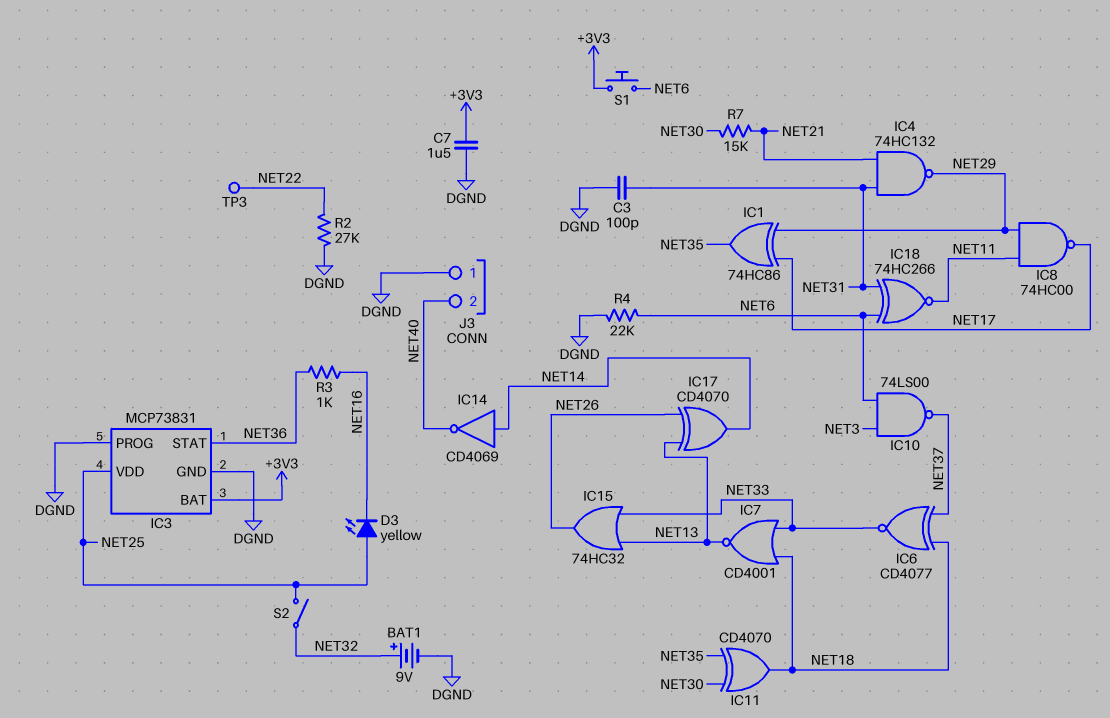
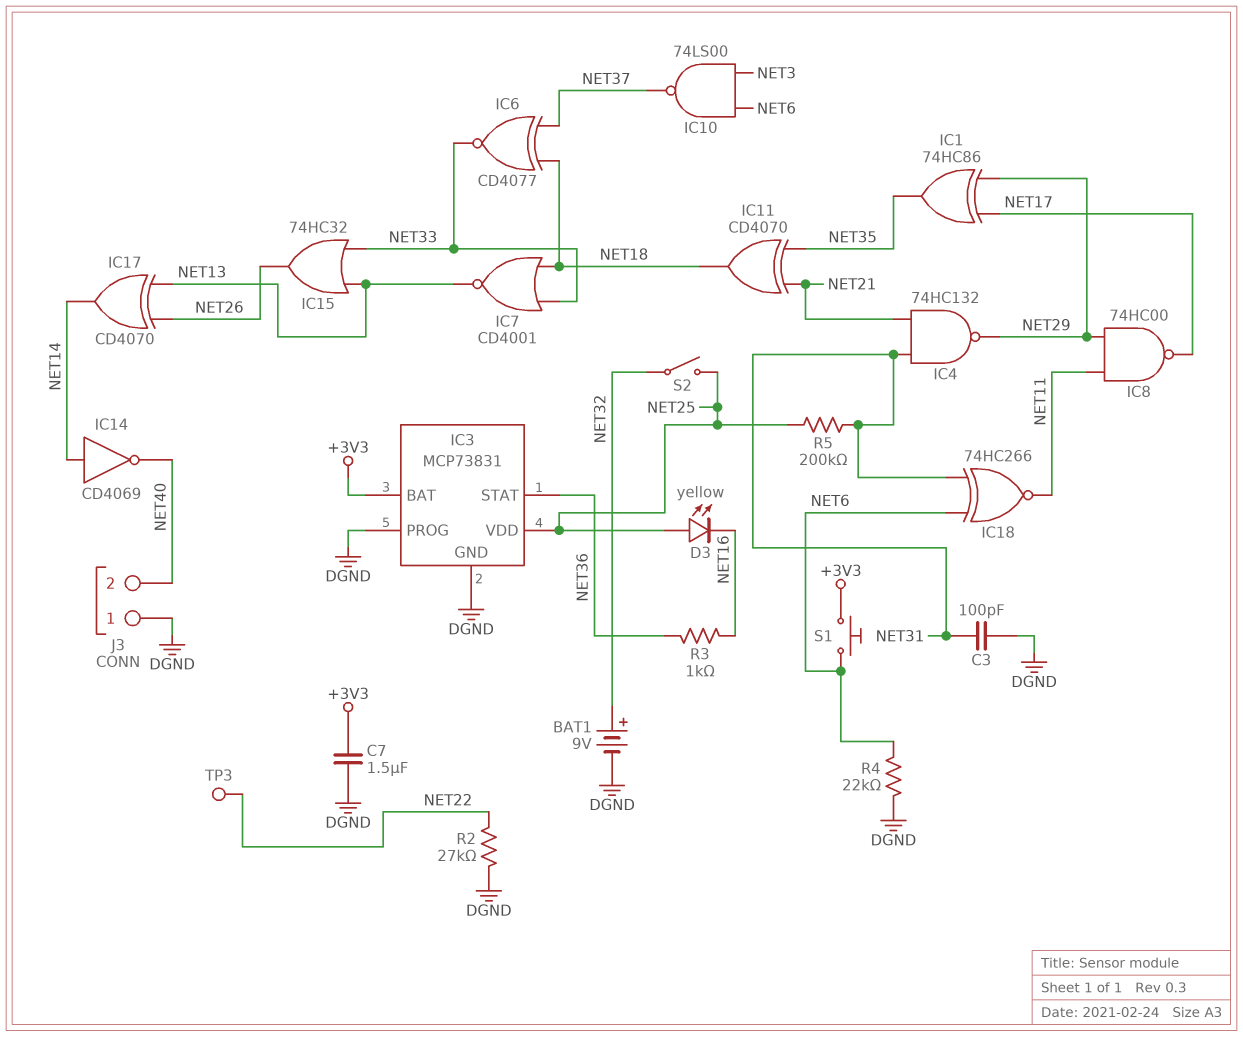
IC11: XOR CD4070 (in NET30, in NET35, out NET18) -> XOR CD4070 (in NET21, in NET35, out NET18)
R5: none -> 200k (NET25, NET31)
R7: 15k (NET21, NET30) -> none

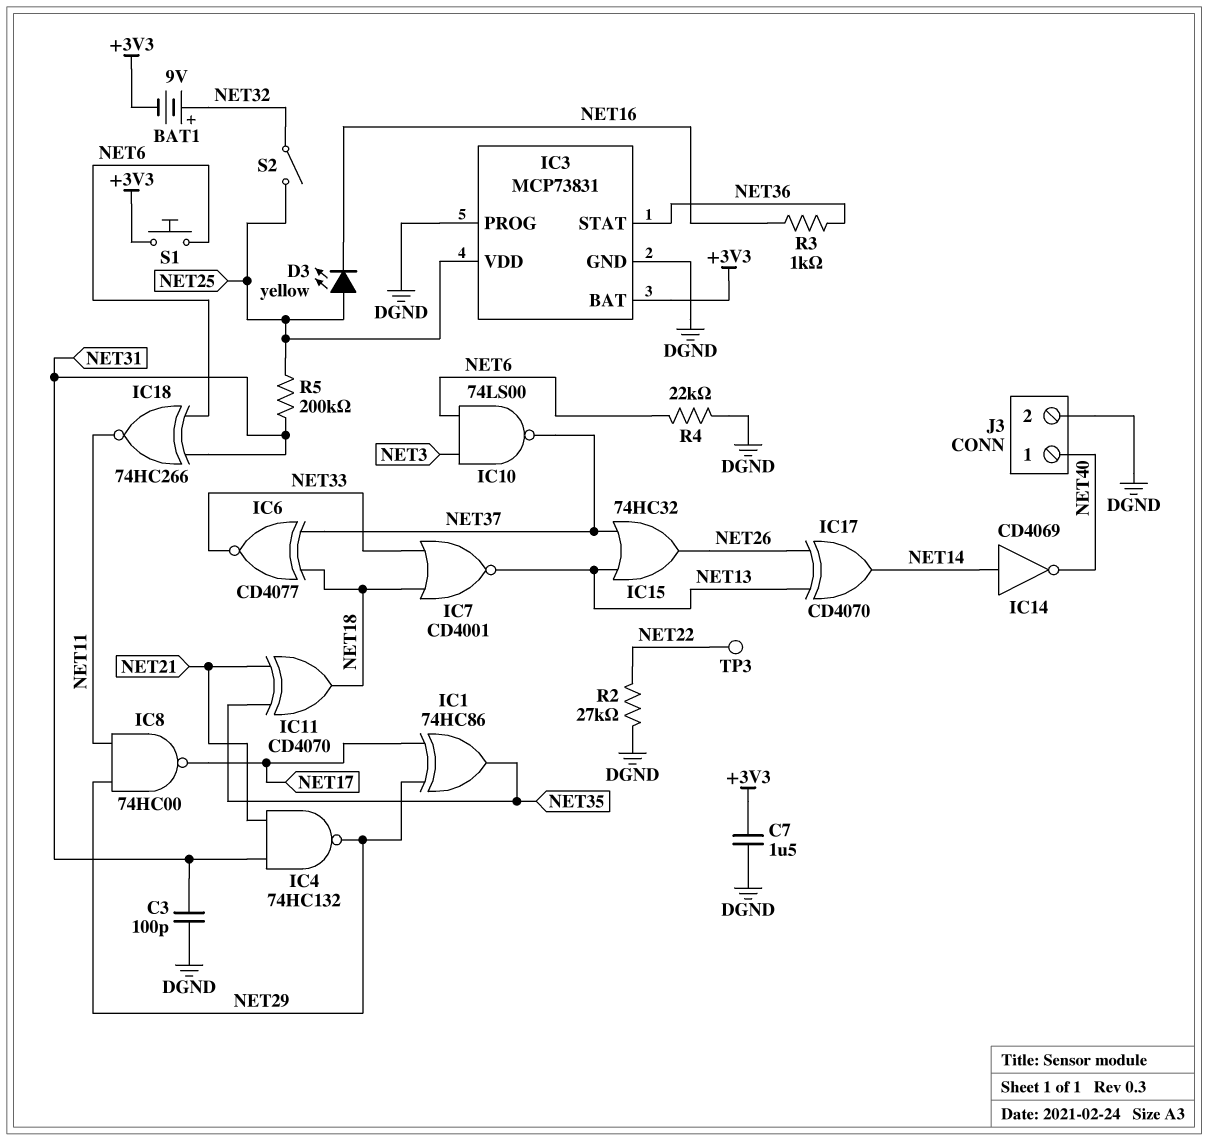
BAT1: 9V (plus NET32, minus DGND) -> 9V (plus NET32, minus +3V3)
IC15: OR 74HC32 (in NET13, in NET33, out NET26) -> OR 74HC32 (in NET13, in NET37, out NET26)
J3 pin 1: DGND -> NET40
J3 pin 2: NET40 -> DGND

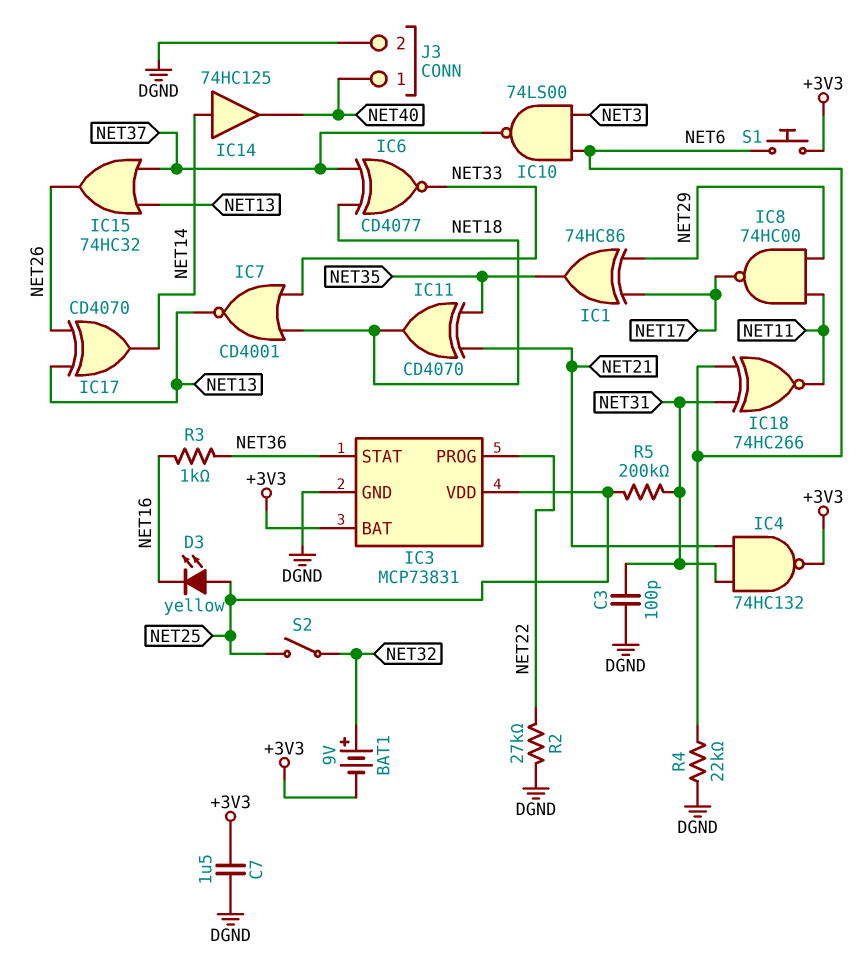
IC3 pin PROG: DGND -> NET22
IC4: NAND 74HC132 (in NET21, in NET31, out NET29) -> NAND 74HC132 (in NET21, in NET31, out +3V3)
IC14: NOT CD4069 (in NET14, out NET40) -> buffer 74HC125 (in NET14, out NET40)
TP3: test point (NET22) -> none

